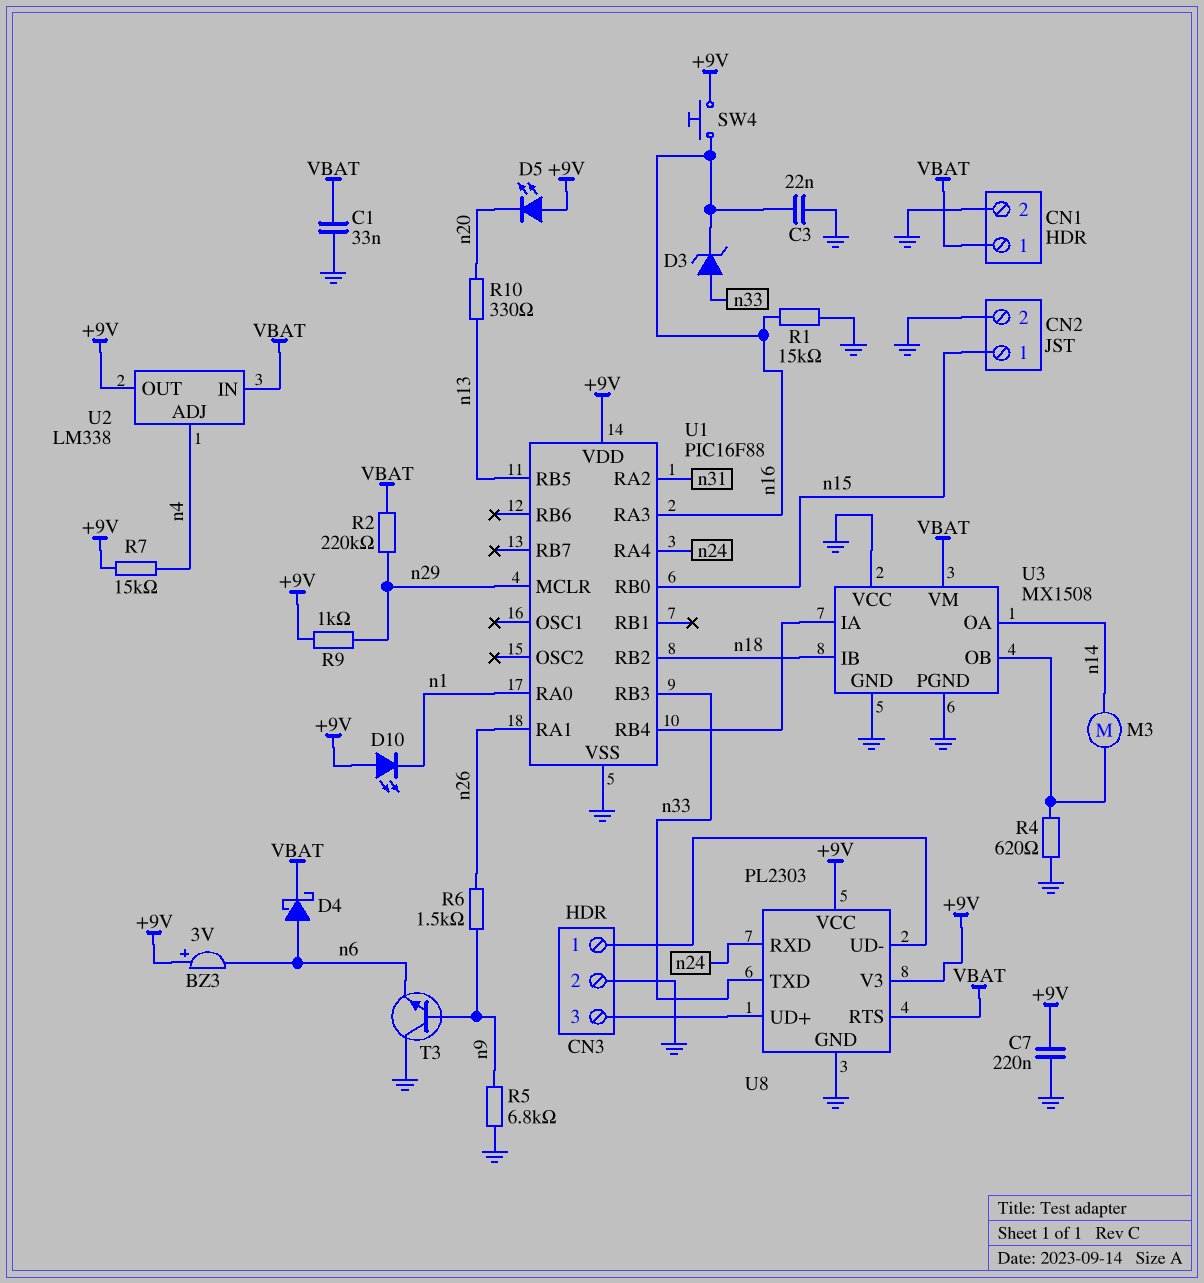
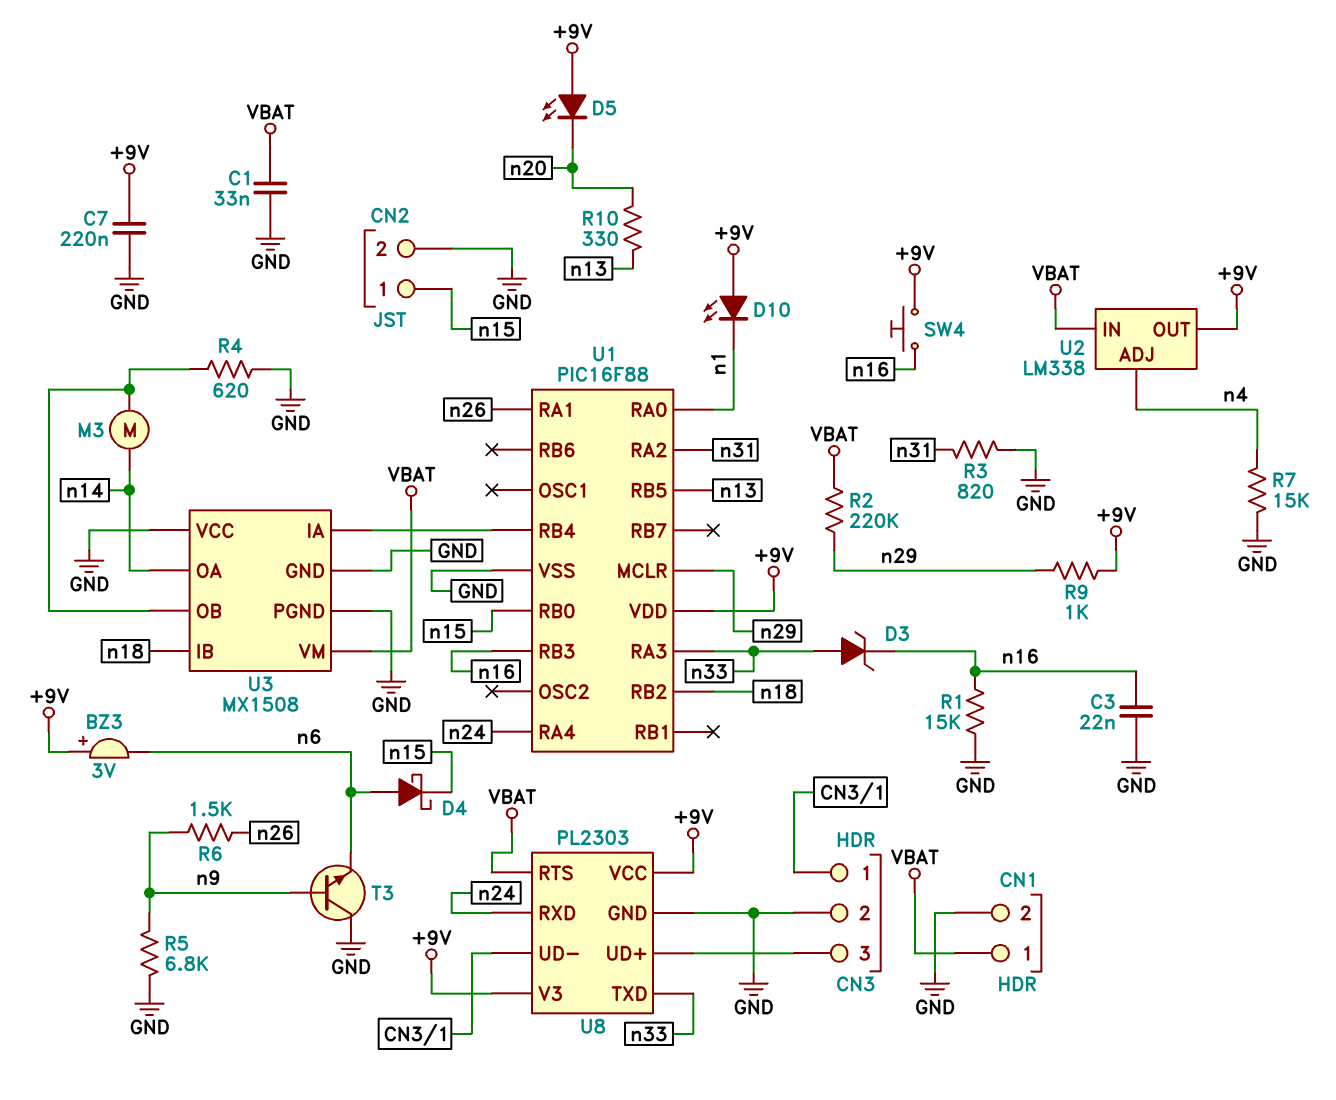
D4: schottky (A n6, K VBAT) -> schottky (A n6, K n15)
R3: none -> 820 (GND, n31)
R7: 15k (+9V, n4) -> 15k (GND, n4)
U1 pin RA3: n16 -> n33
U1 pin RB3: n33 -> n16

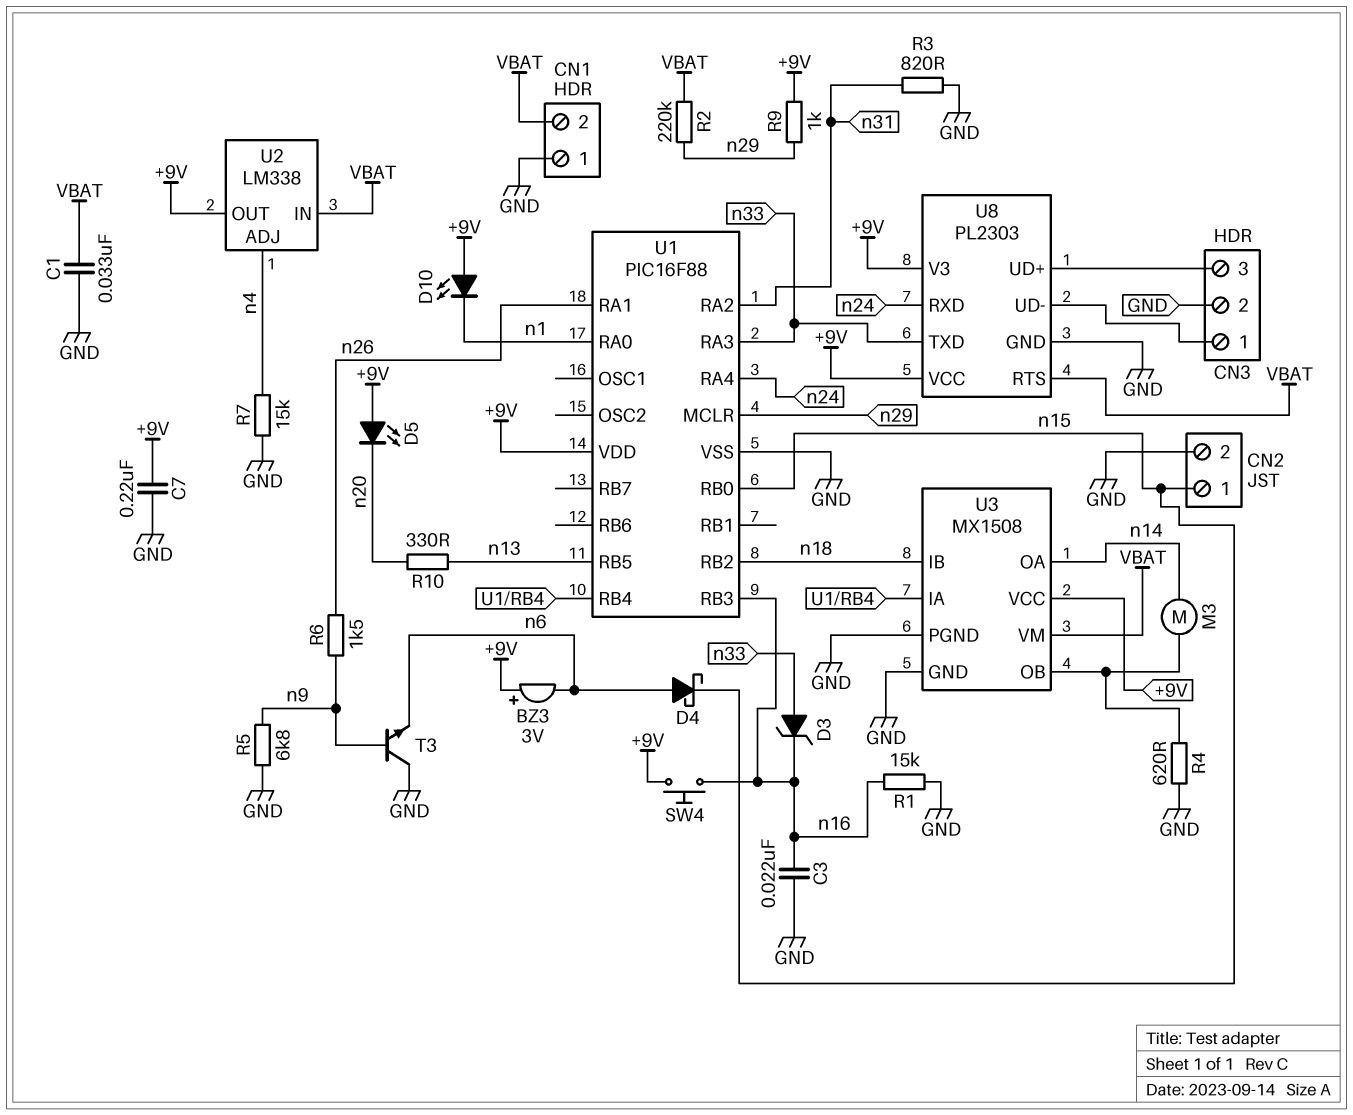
CN1 pin 1: VBAT -> GND
CN1 pin 2: GND -> VBAT
U3 pin VCC: GND -> +9V

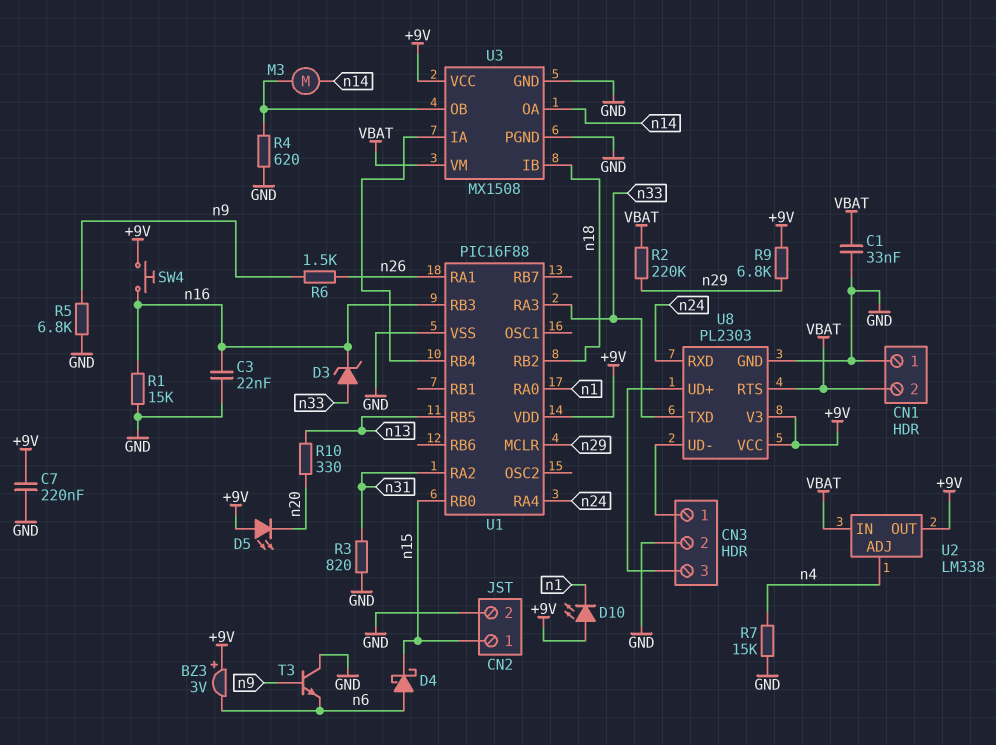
R9: 1k (+9V, n29) -> 6.8k (+9V, n29)

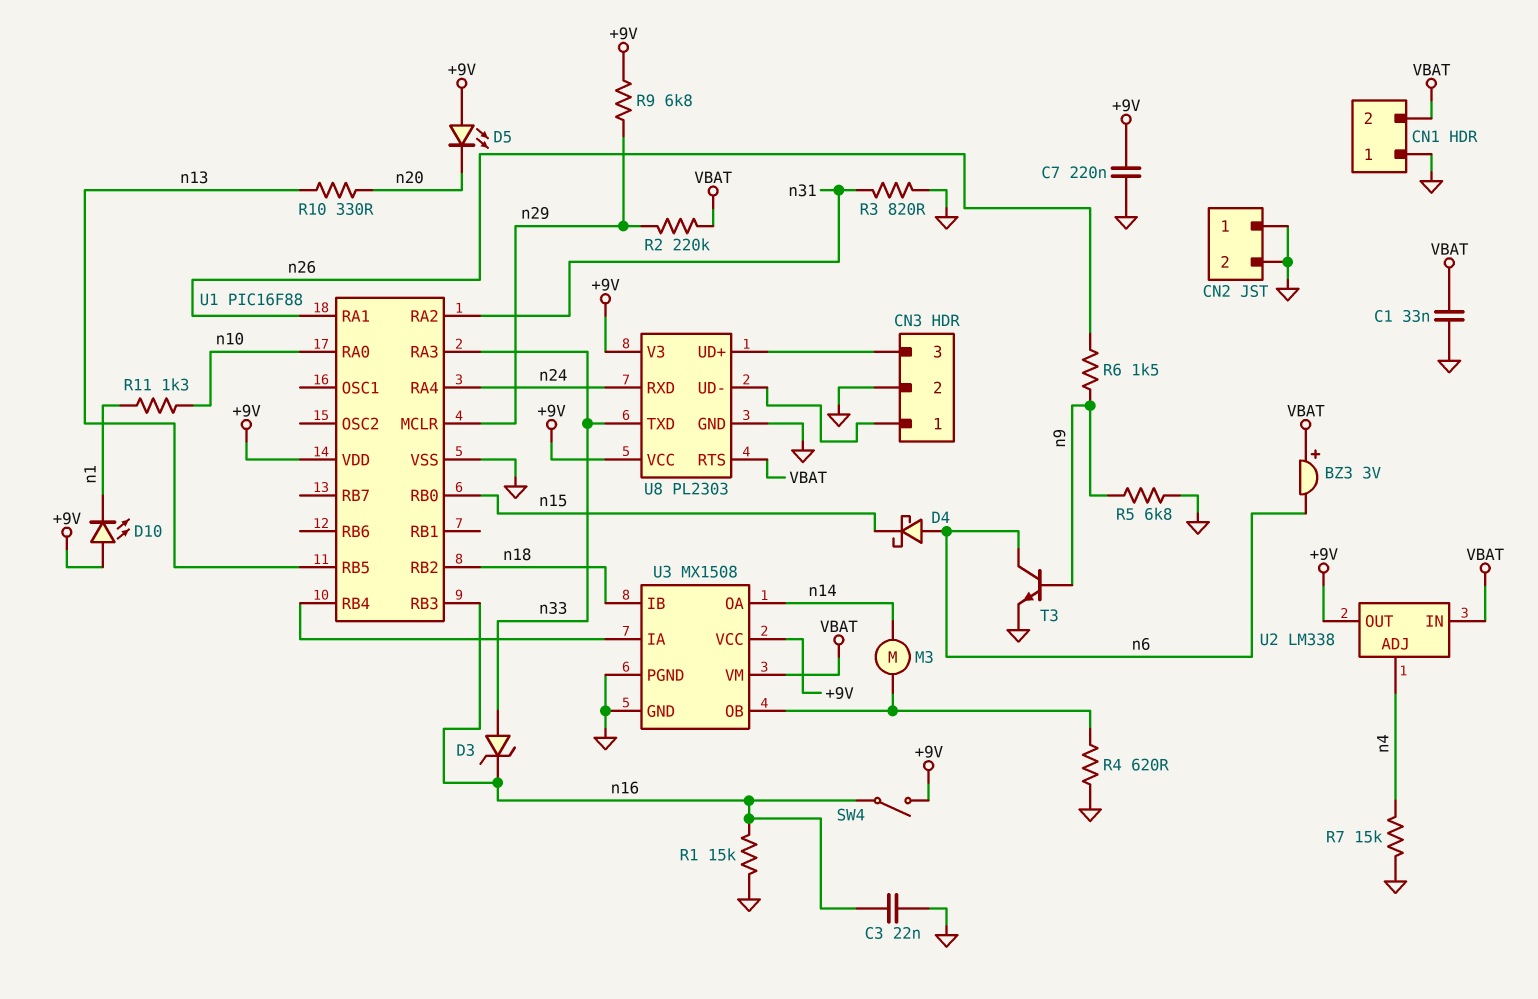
BZ3: buzzer 3V (plus +9V, minus n6) -> buzzer 3V (plus VBAT, minus n6)
CN2 pin 1: n15 -> GND
R11: none -> 1.3k (n1, n10)
SW4: button (+9V, n16) -> switch (+9V, n16)
T3: NPN (B n9, C GND, E n6) -> NPN (B n9, C n6, E GND)
U1 pin RA0: n1 -> n10

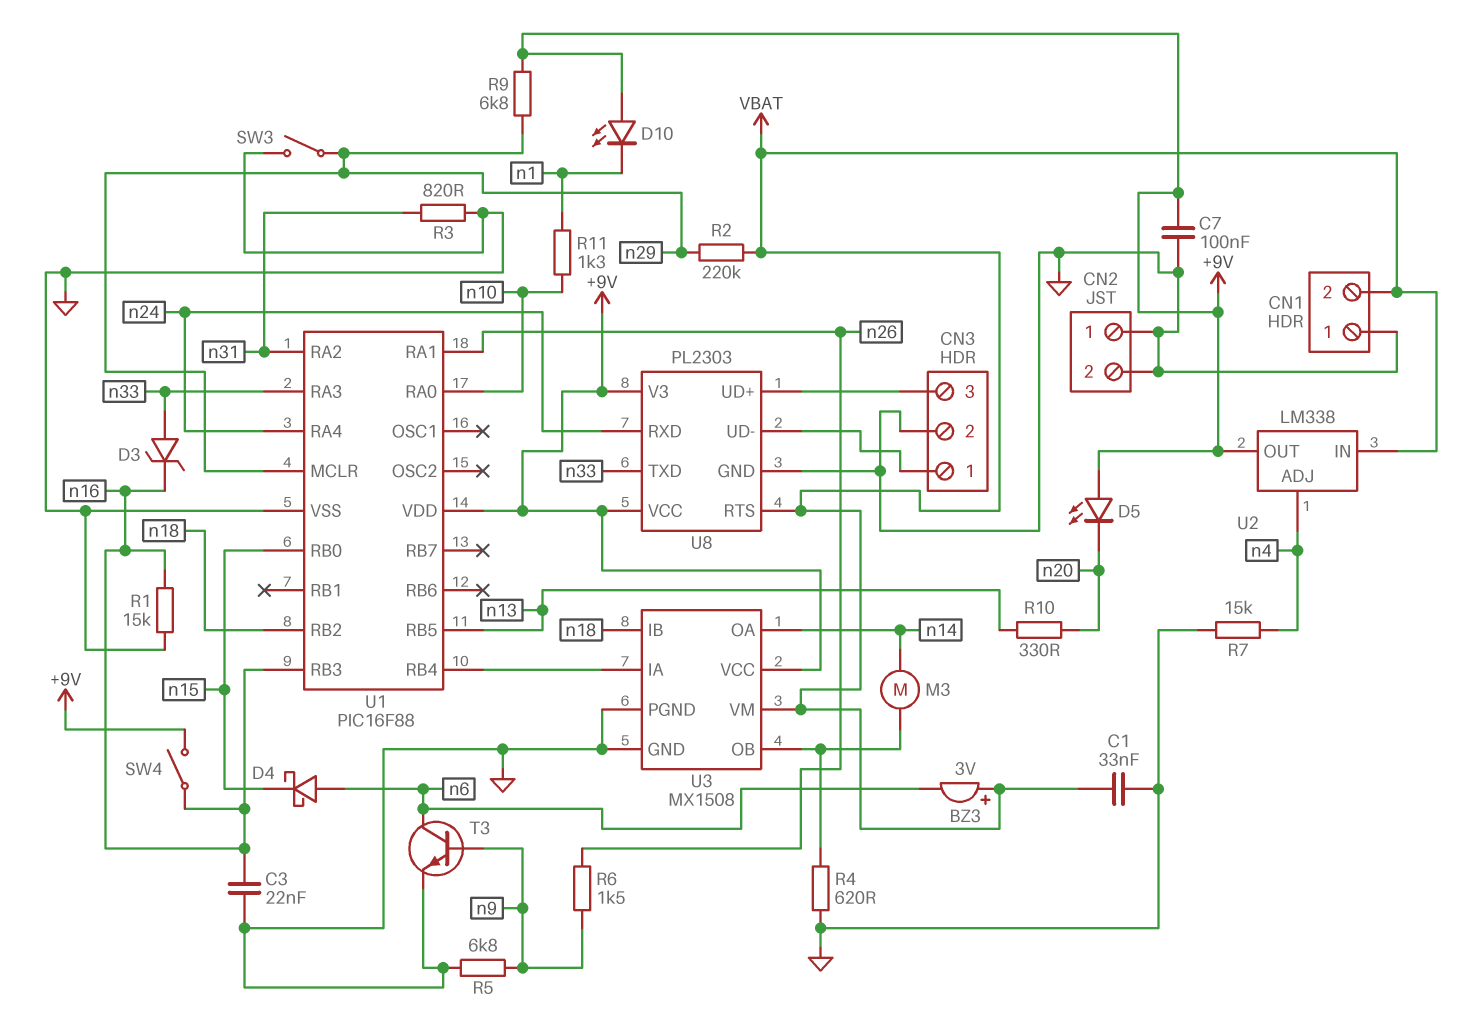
C7: 220nF (+9V, GND) -> 100nF (+9V, GND)
SW3: none -> switch (GND, n29)

